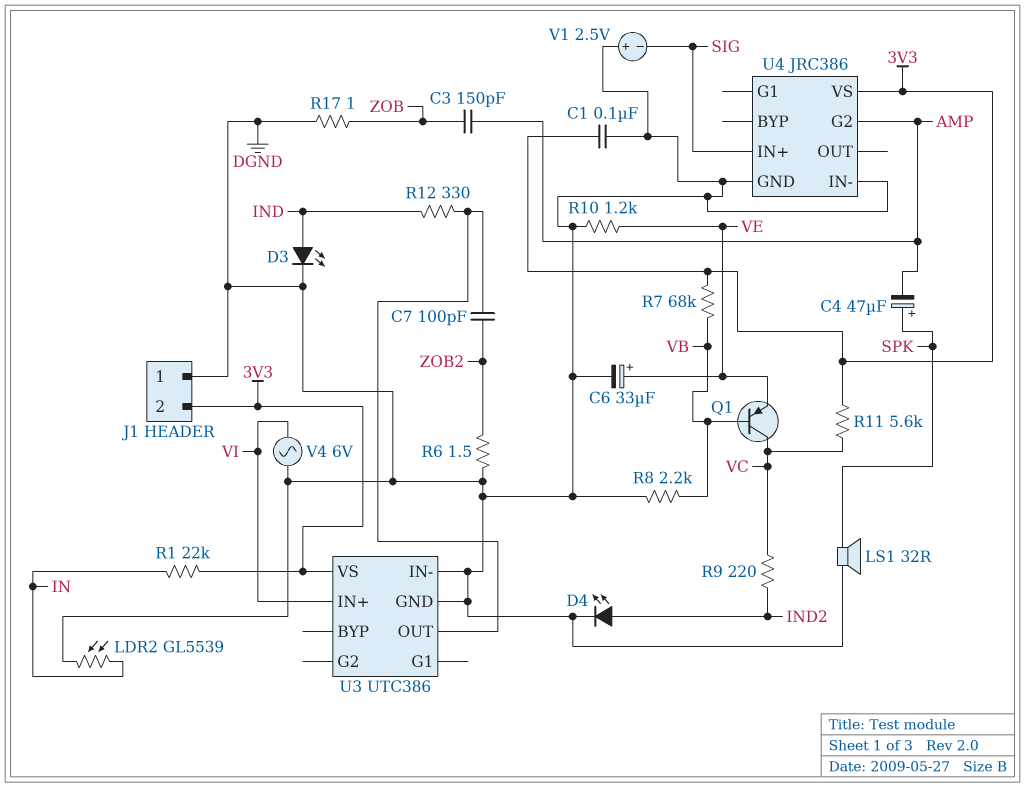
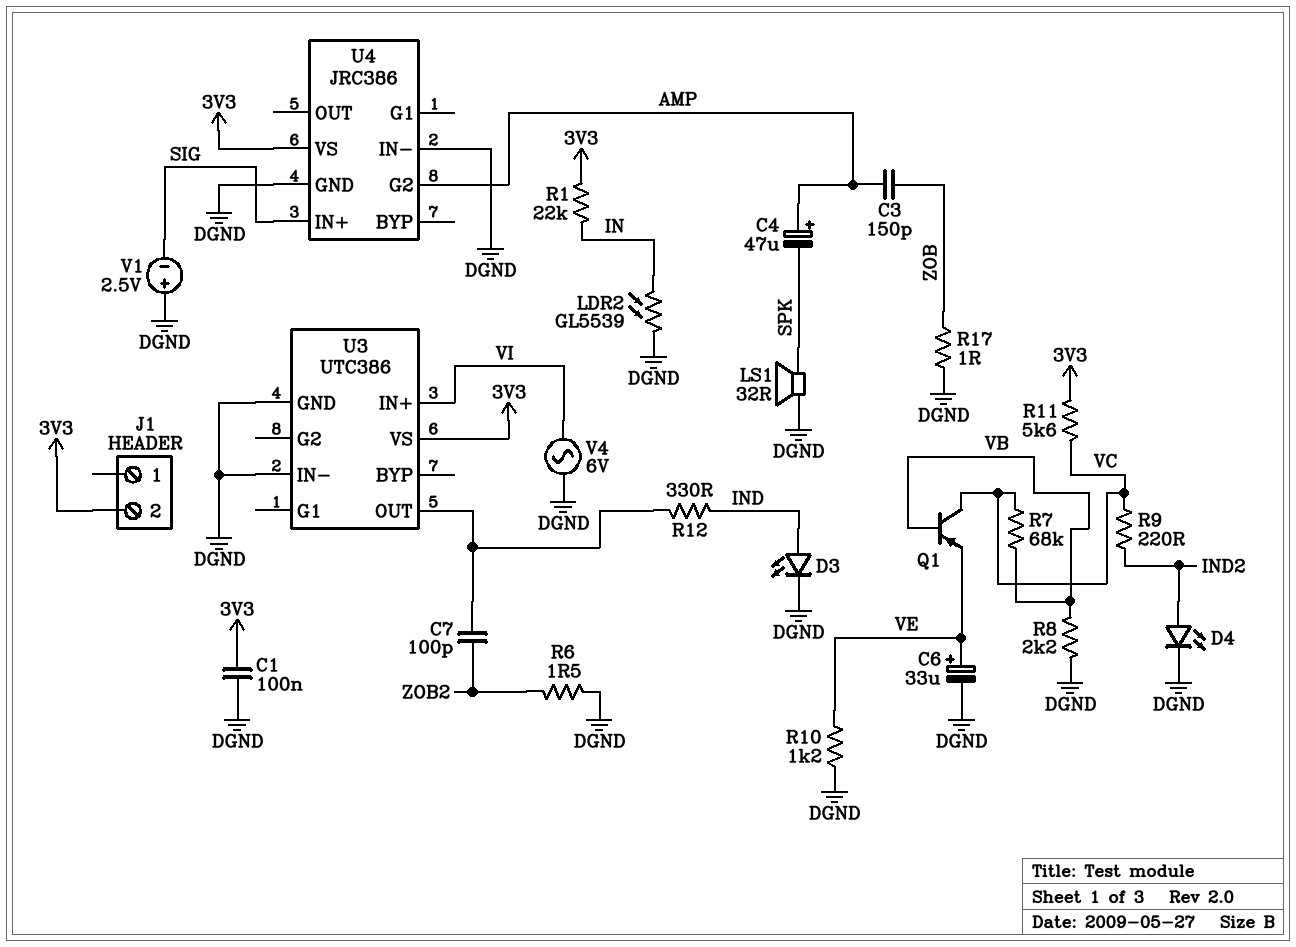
C4: 47uF (plus SPK, minus AMP) -> 47uF (plus AMP, minus SPK)
J1 pin 1: DGND -> none
R7: 68k (3V3, VB) -> 68k (VB, VC)

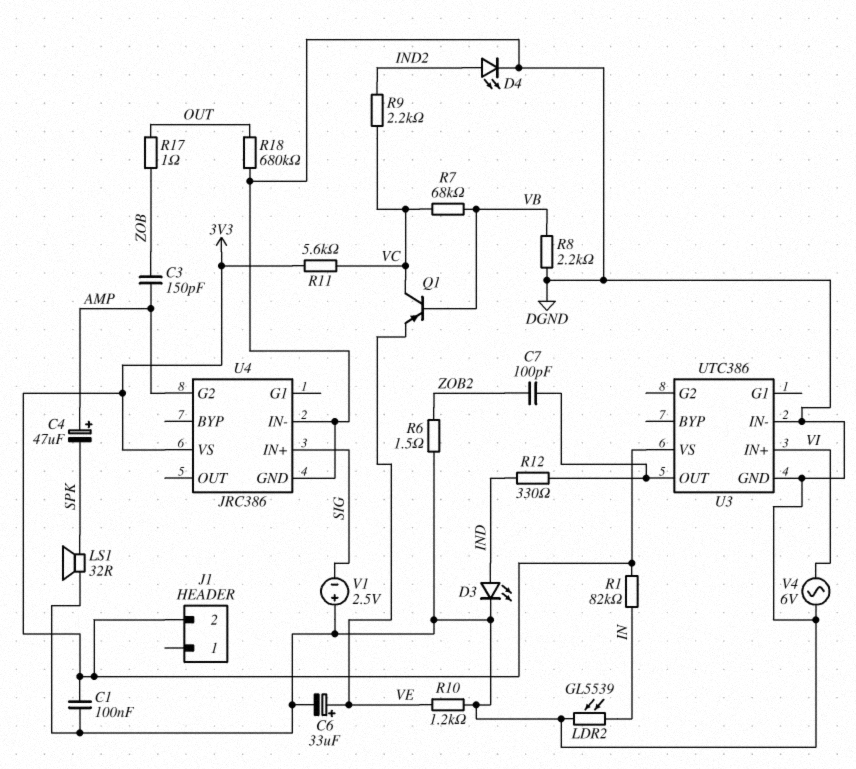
R1: 22k (3V3, IN) -> 82k (3V3, IN)
R9: 220 (IND2, VC) -> 2.2k (IND2, VC)
R17: 1 (DGND, ZOB) -> 1 (OUT, ZOB)
R18: none -> 680k (DGND, OUT)

